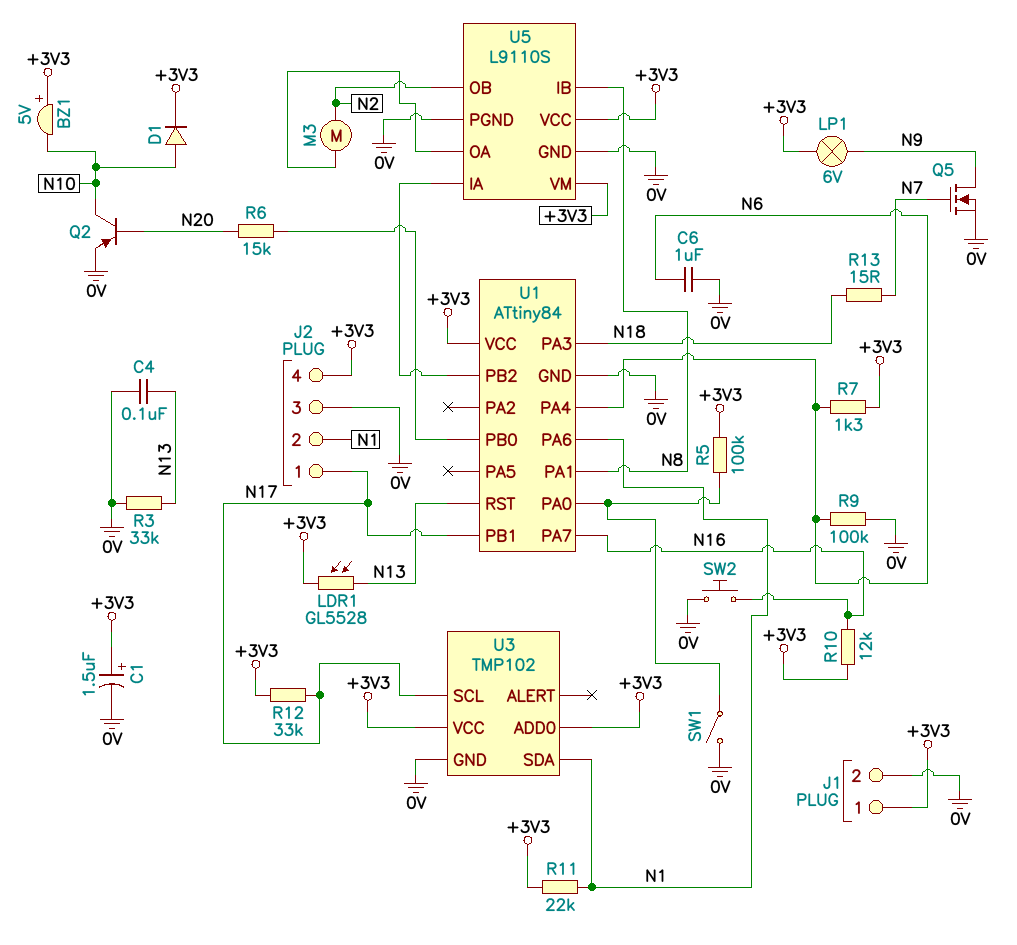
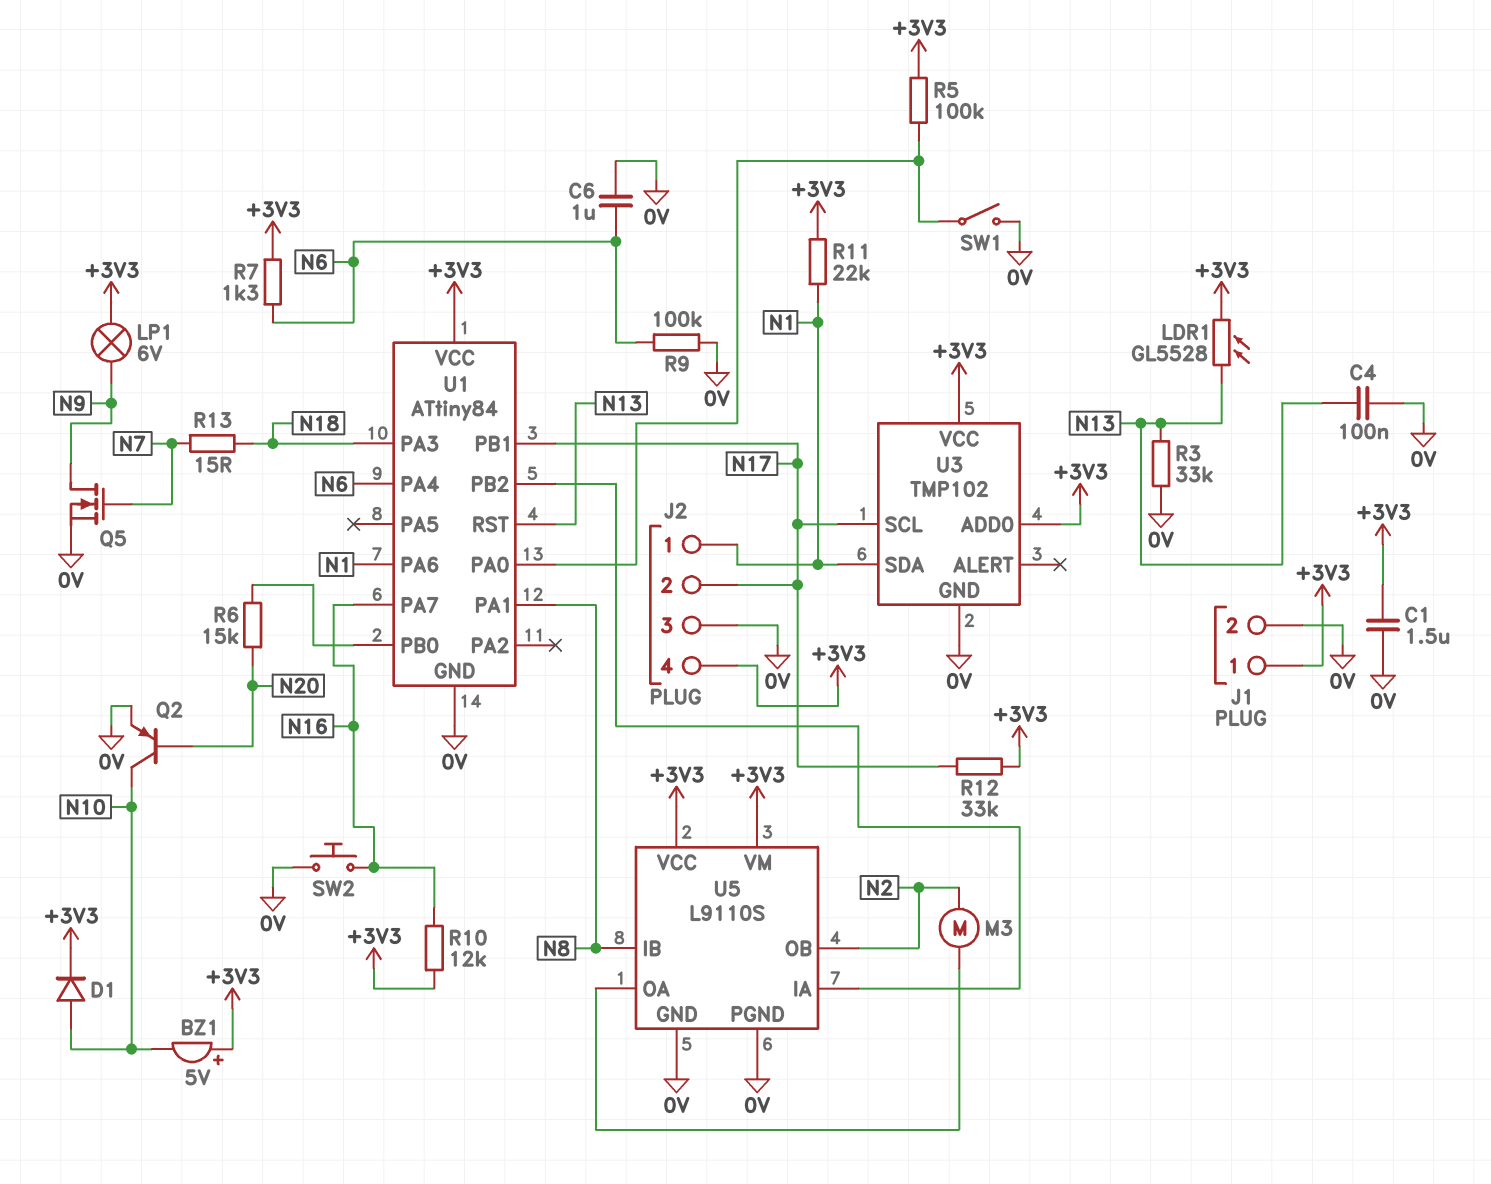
C1: 1.5uF (plus +3V3, minus 0V) -> 1.5uF (+3V3, 0V)
J2 pin 1: N17 -> N1
J2 pin 2: N1 -> N17

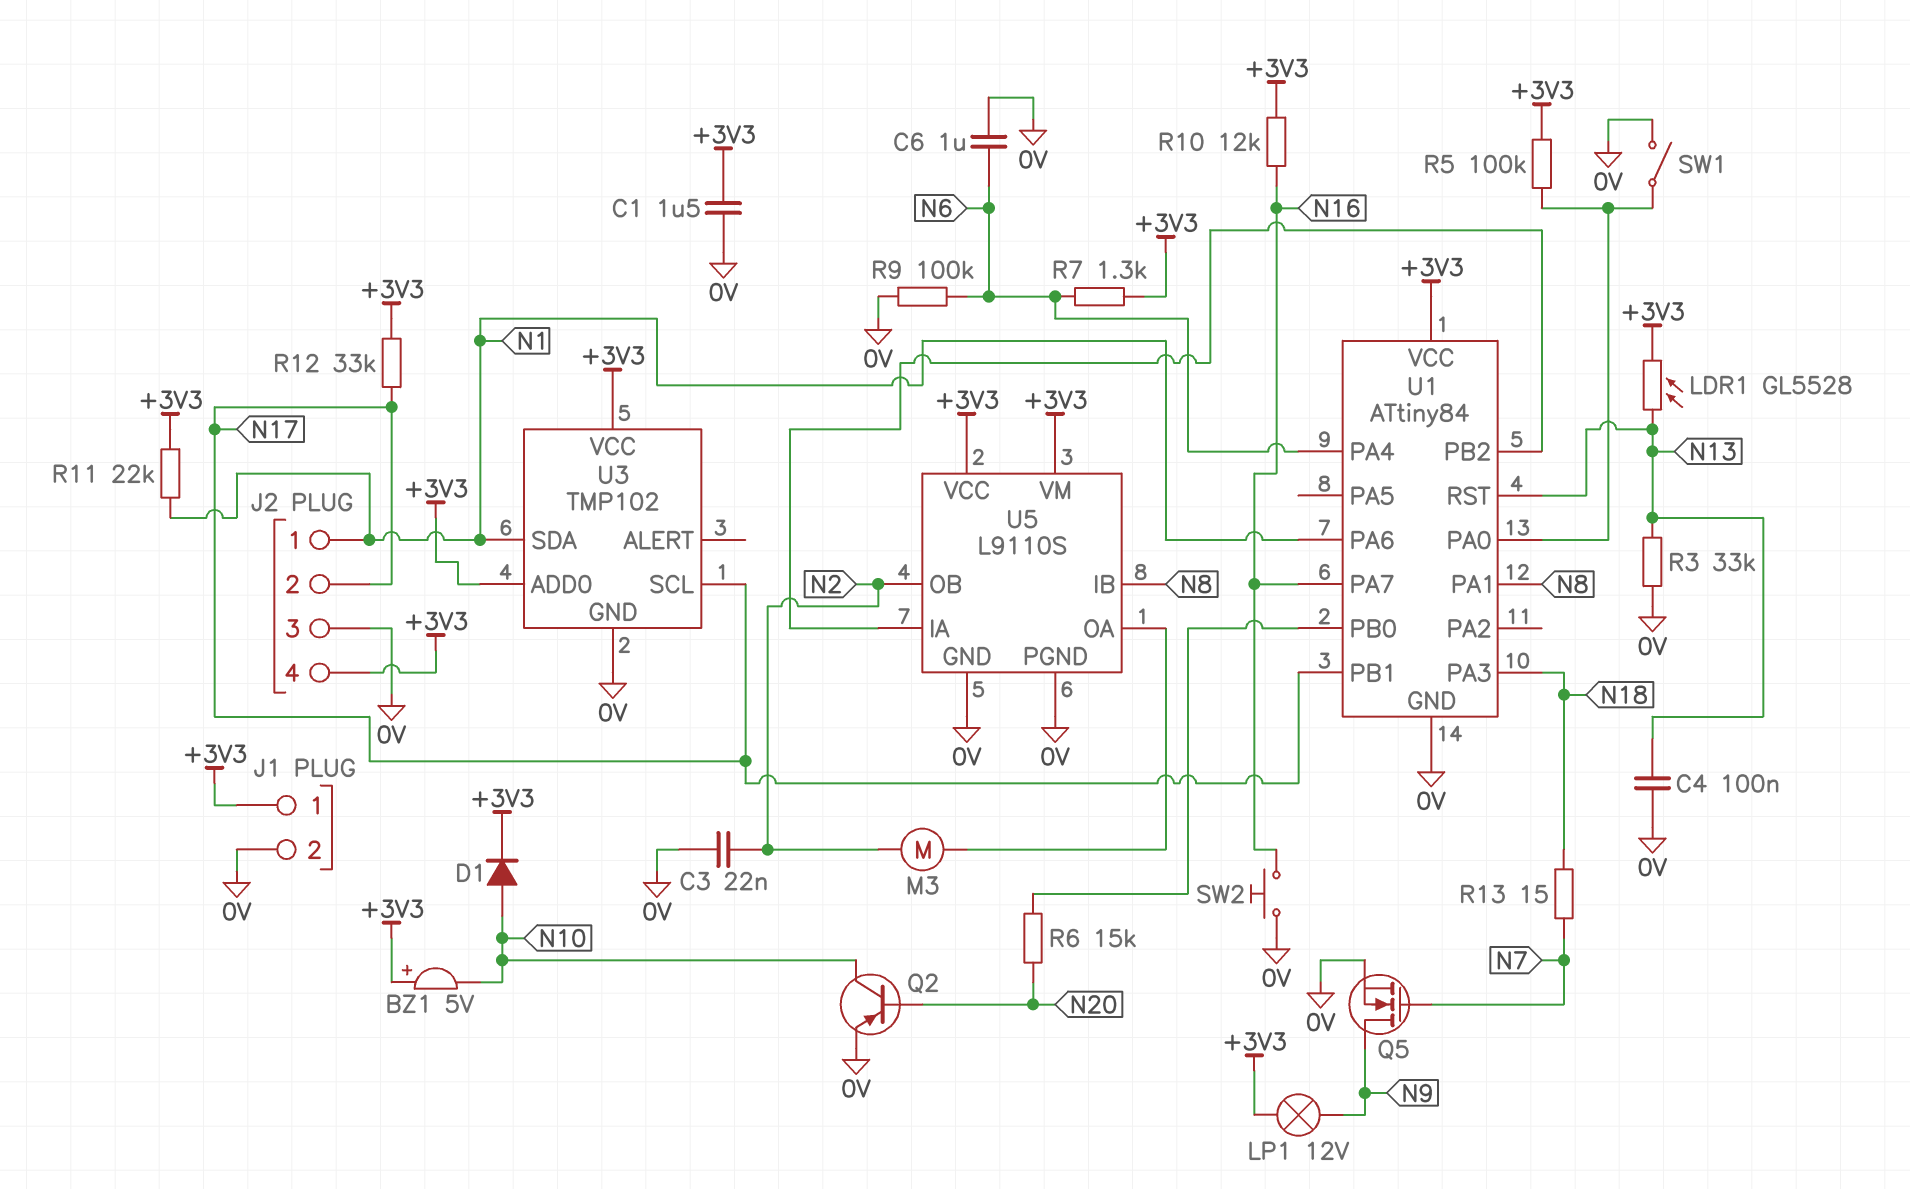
C3: none -> 22nF (0V, N2)
LP1: lamp 6V (+3V3, N9) -> lamp 12V (+3V3, N9)

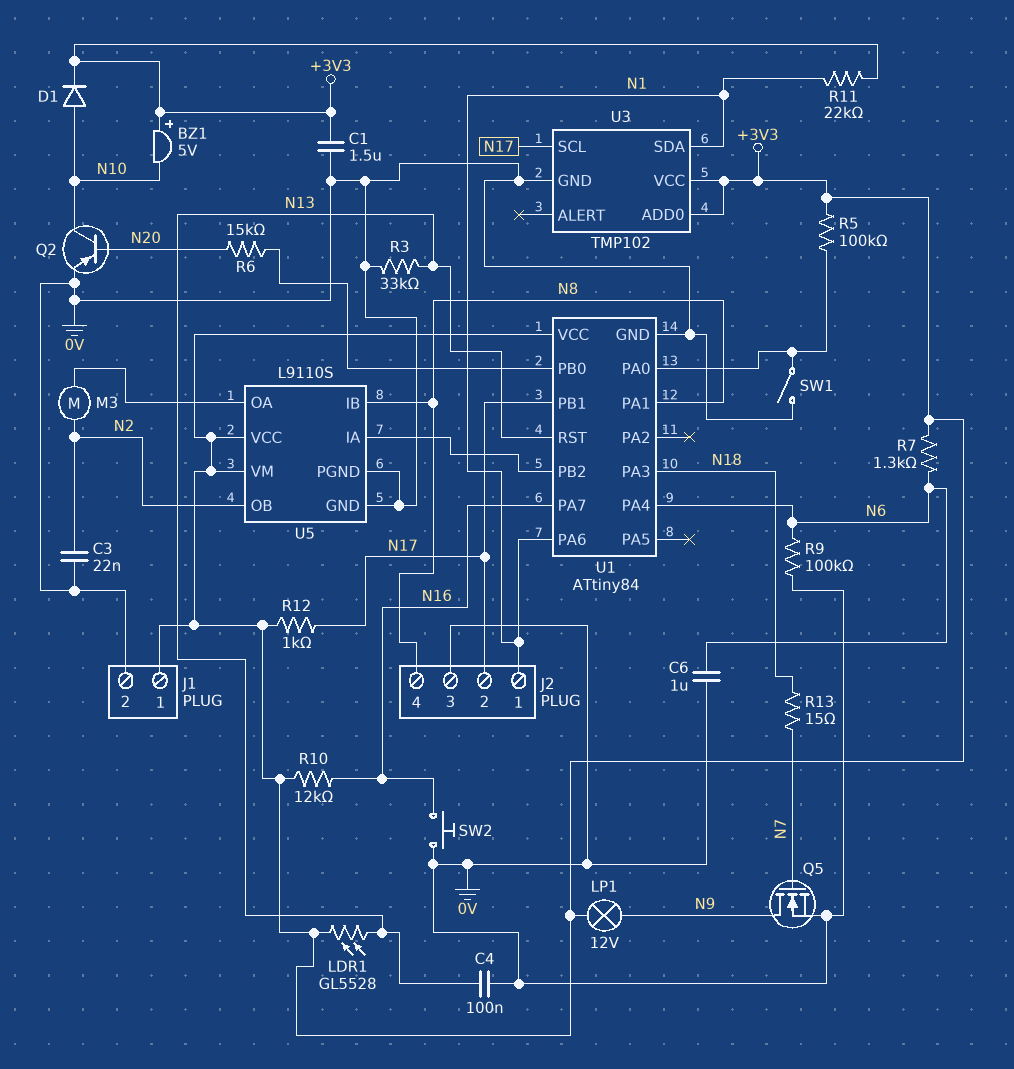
J2 pin 4: +3V3 -> N8
R12: 33k (+3V3, N17) -> 1k (+3V3, N17)

